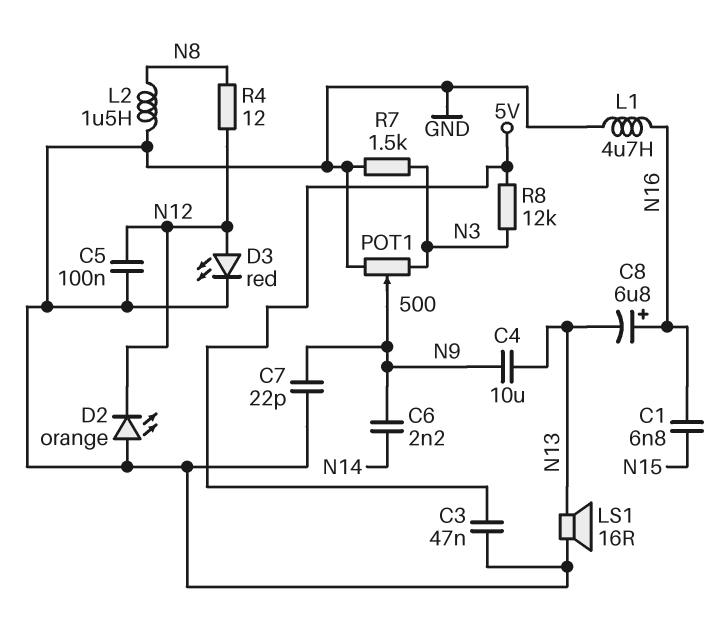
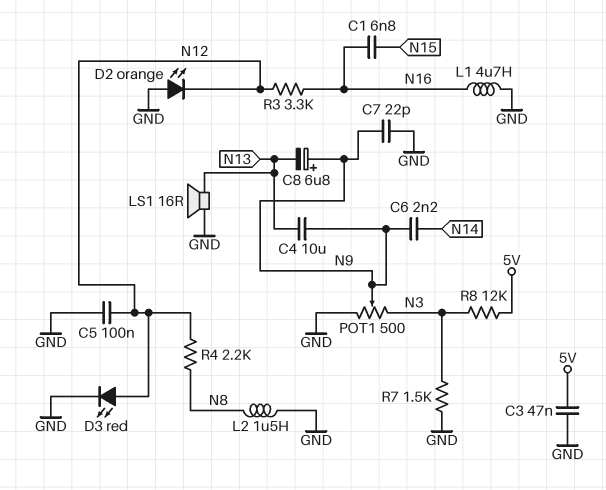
C8: 6.8uF (plus N16, minus N13) -> 6.8uF (plus N9, minus N13)
R3: none -> 3.3k (N12, N16)
R4: 12 (N8, N12) -> 2.2k (N8, N12)

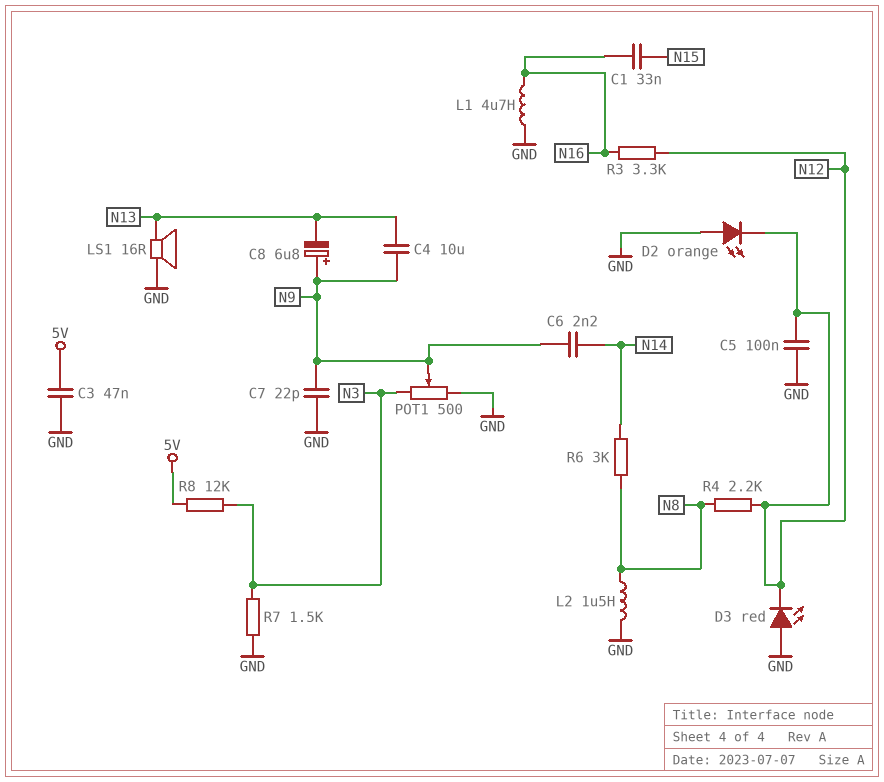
C1: 6.8nF (N15, N16) -> 33nF (N15, N16)
D3: LED red (A N12, K GND) -> LED red (A GND, K N12)
R6: none -> 3k (N8, N14)

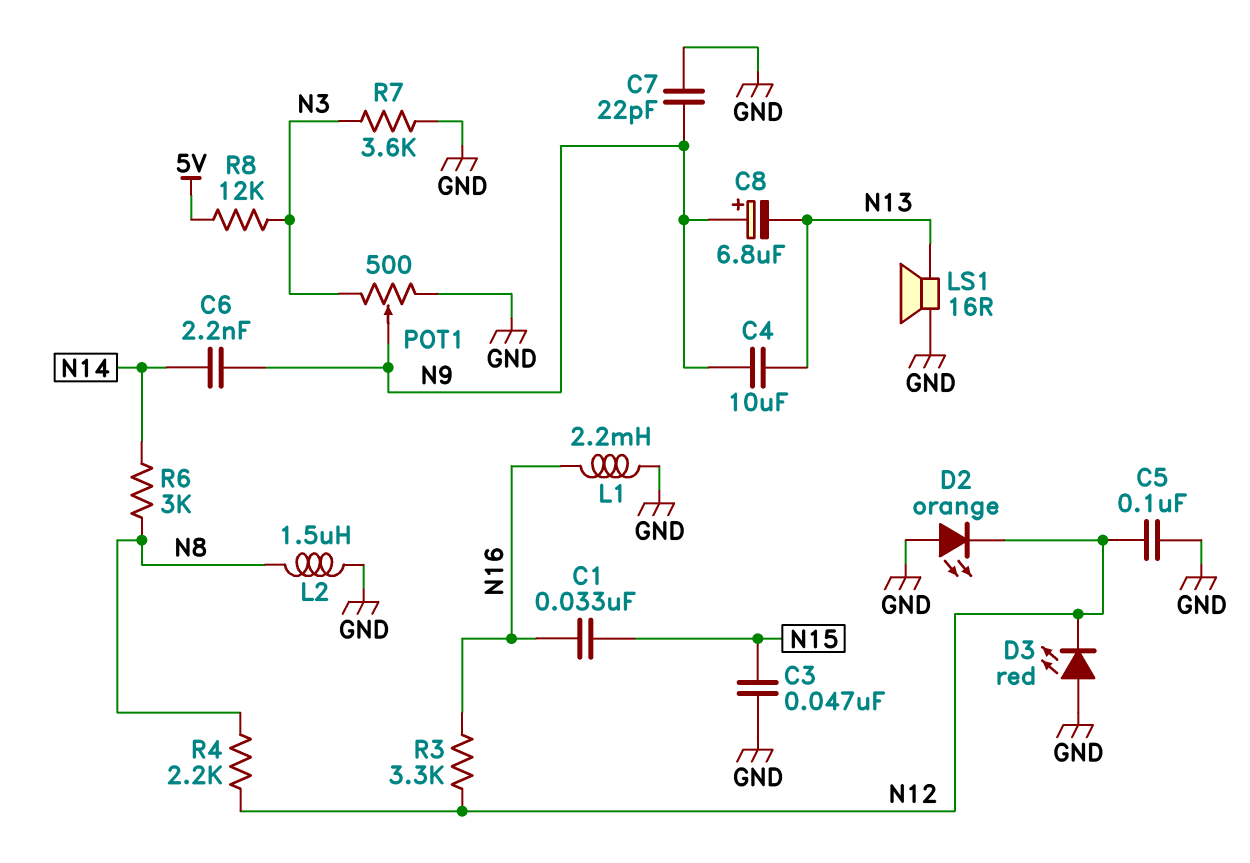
C3: 47nF (5V, GND) -> 47nF (GND, N15)
L1: 4.7uH (GND, N16) -> 2.2mH (GND, N16)
R7: 1.5k (GND, N3) -> 3.6k (GND, N3)

